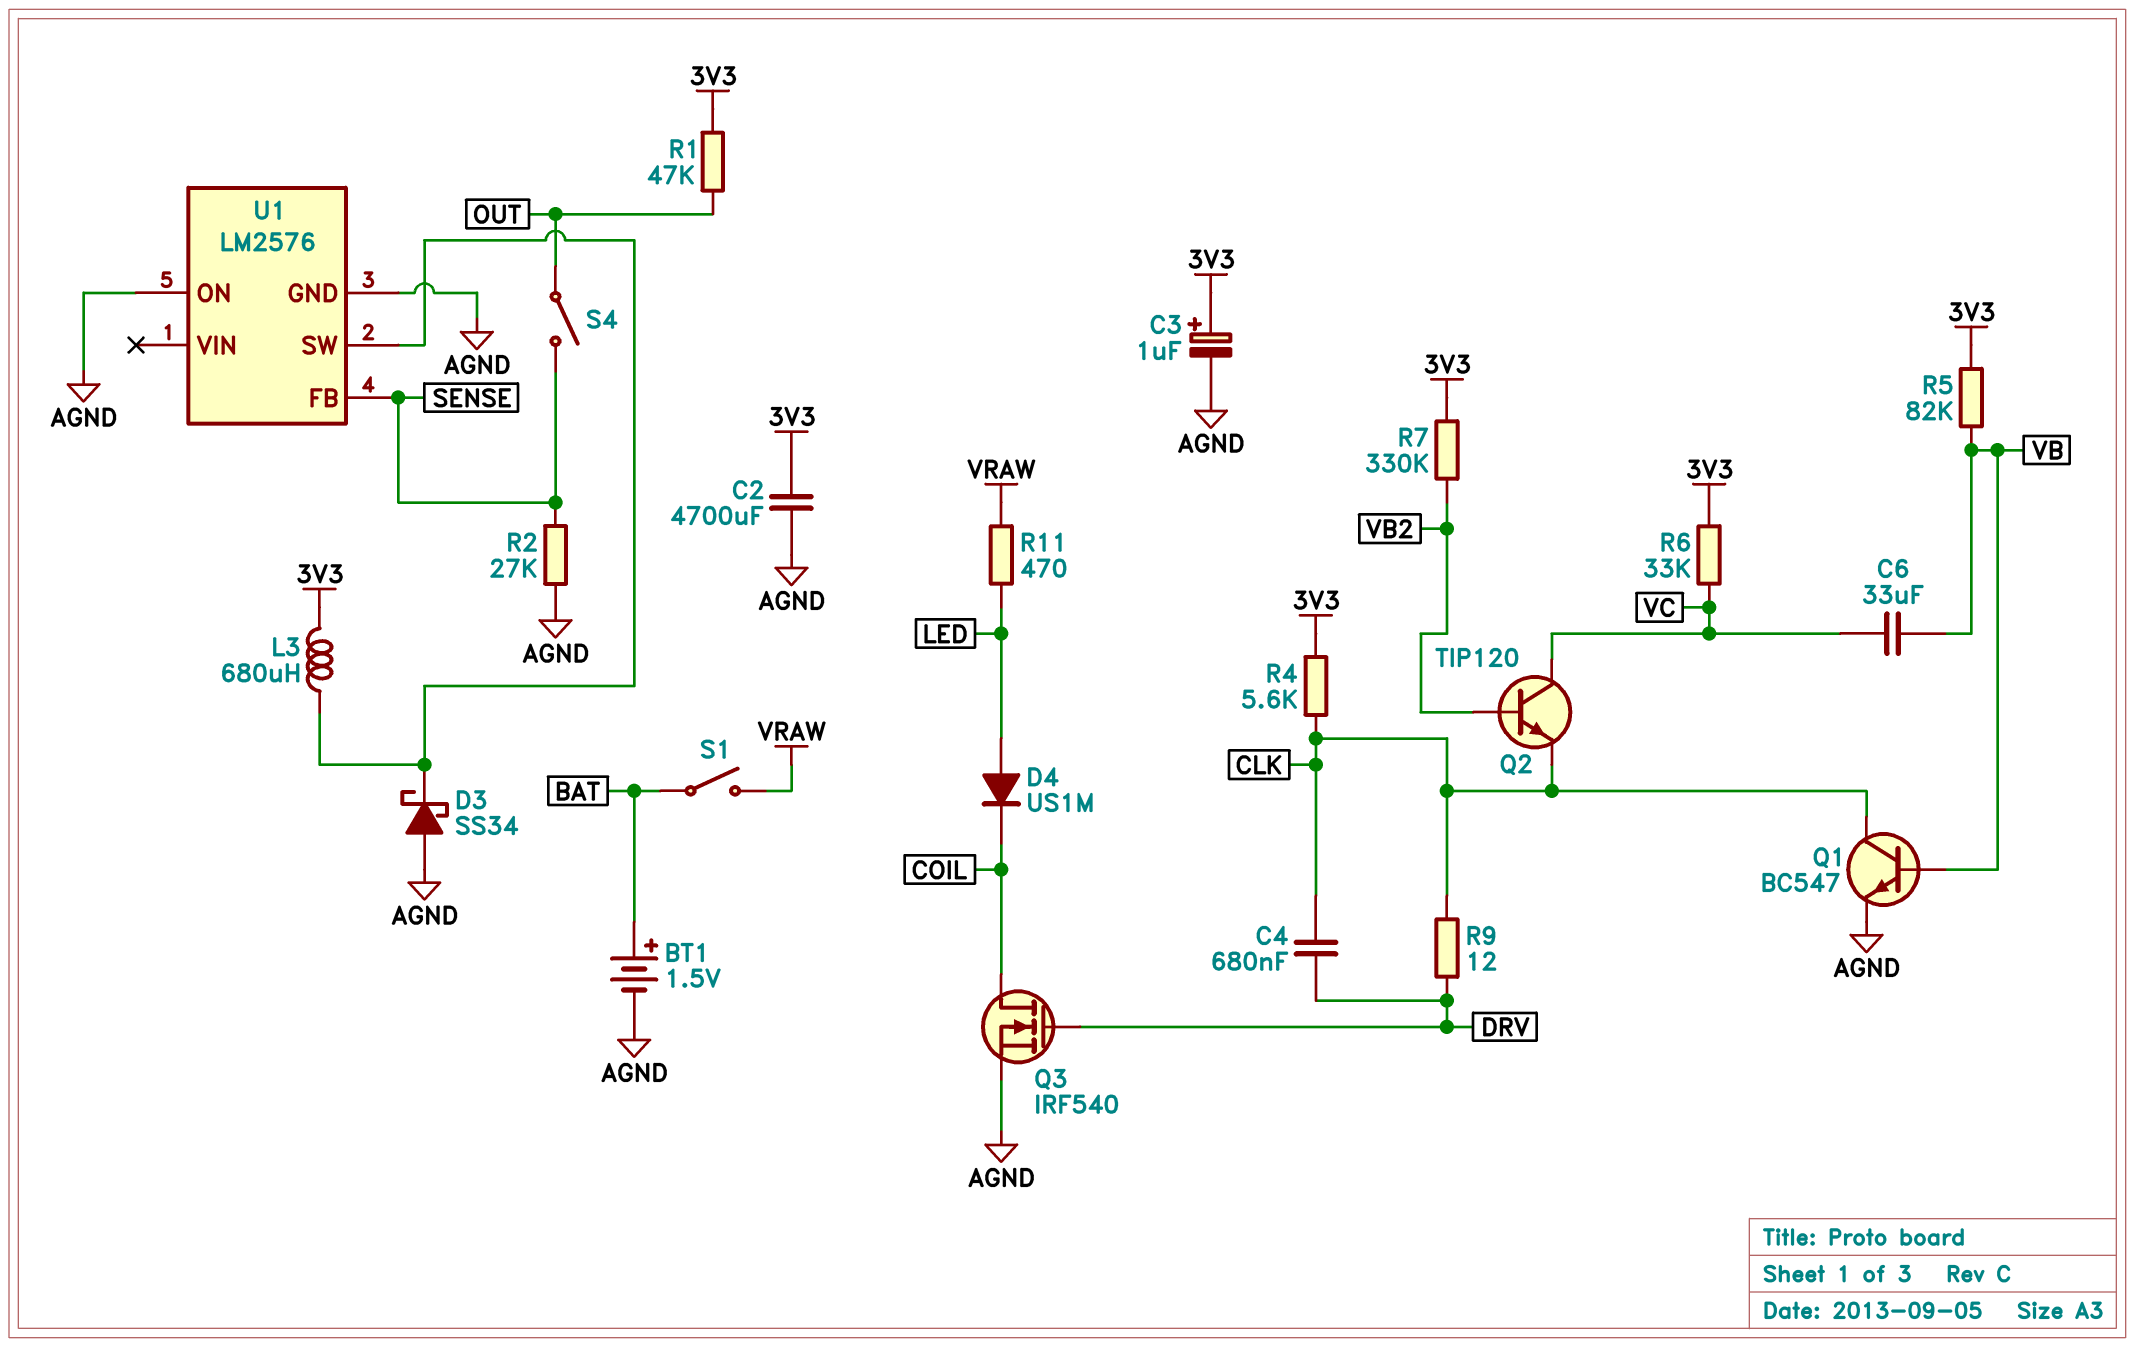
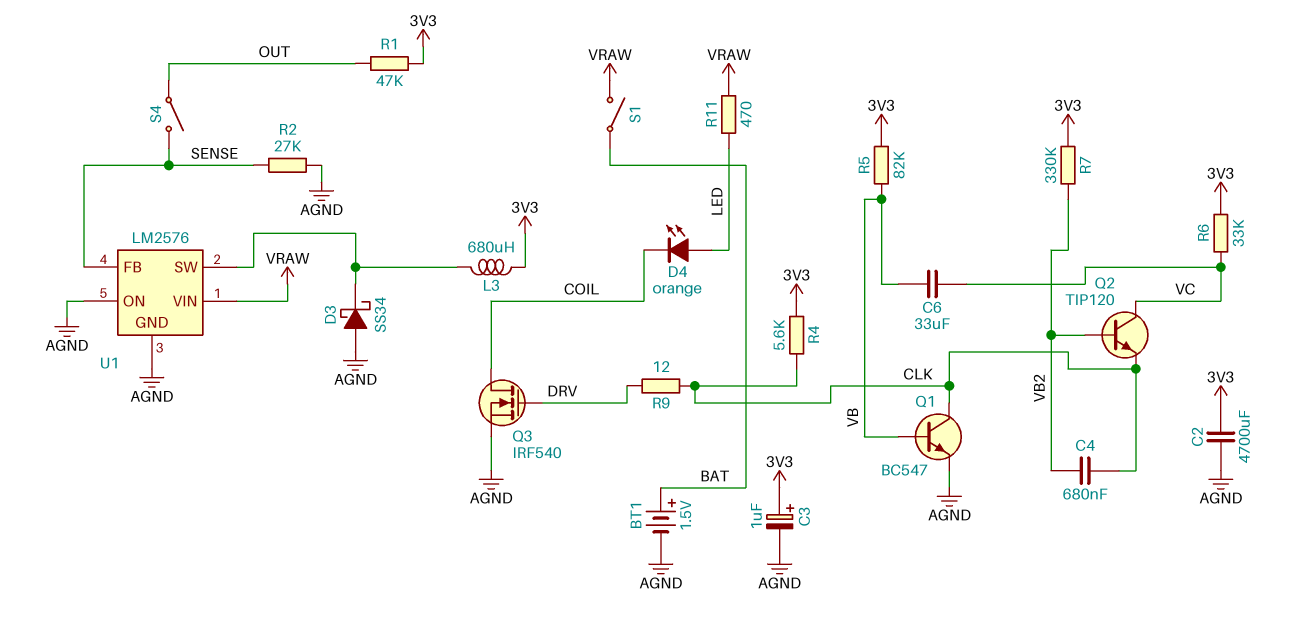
C4: 680nF (CLK, DRV) -> 680nF (CLK, VB2)
D4: diode US1M (A LED, K COIL) -> LED orange (A LED, K COIL)
U1 pin VIN: none -> VRAW

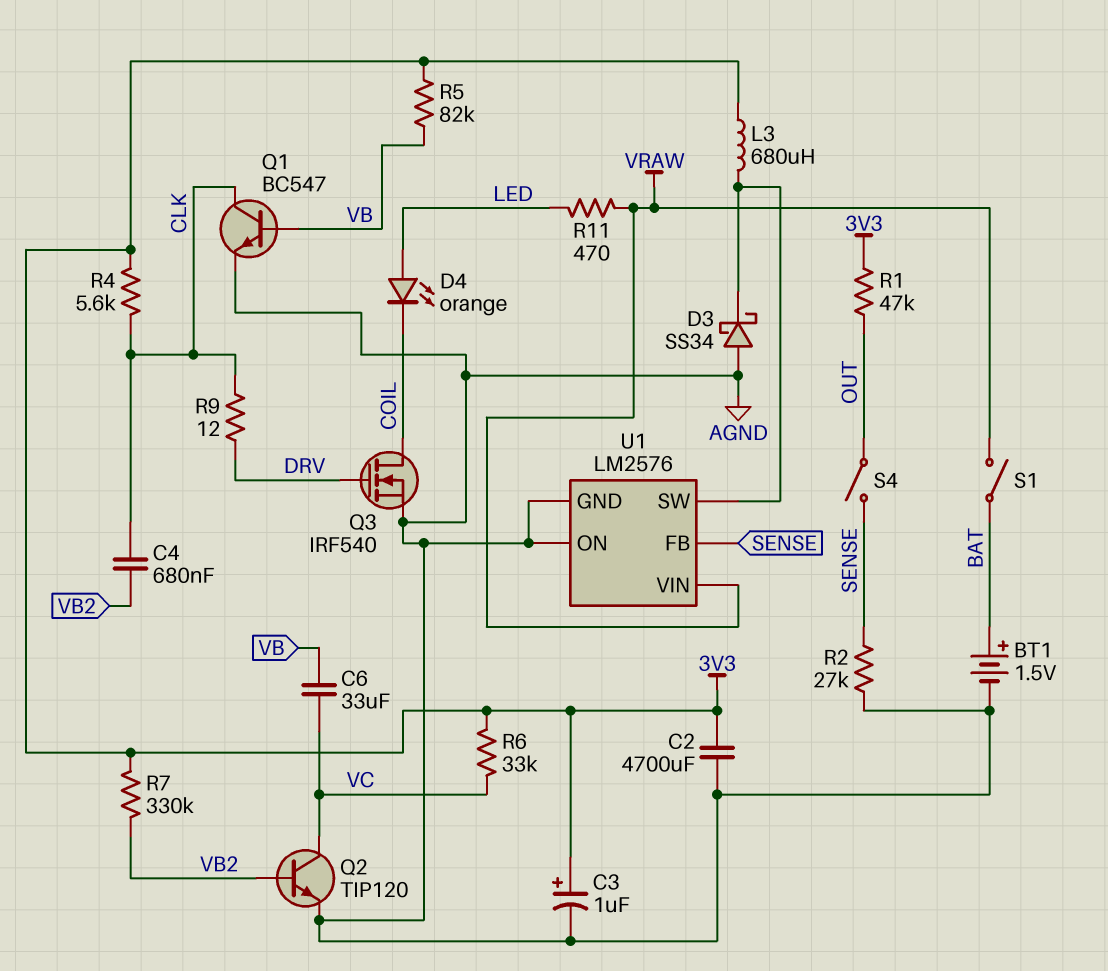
Q2: NPN TIP120 (B VB2, C VC, E CLK) -> NPN TIP120 (B VB2, C VC, E AGND)

